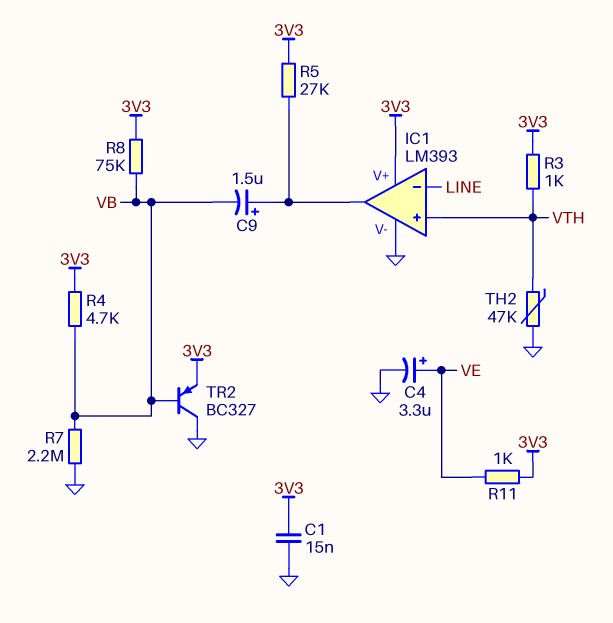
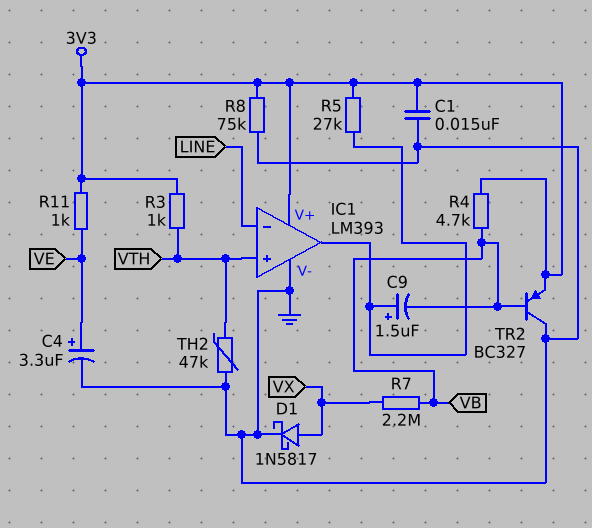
D1: none -> schottky 1N5817 (A VX, K GND)
R7: 2.2M (GND, VB) -> 2.2M (VB, VX)
R8: 75k (3V3, VB) -> 75k (3V3, GND)

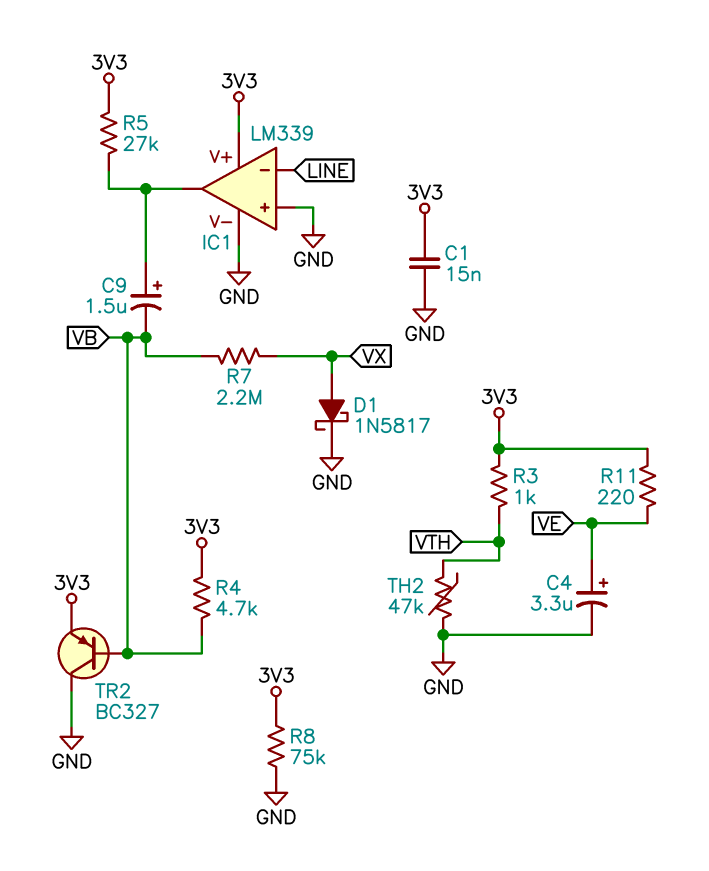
IC1: LM393 -> LM339
IC1 pin in+: VTH -> GND
R11: 1k (3V3, VE) -> 220 (3V3, VE)

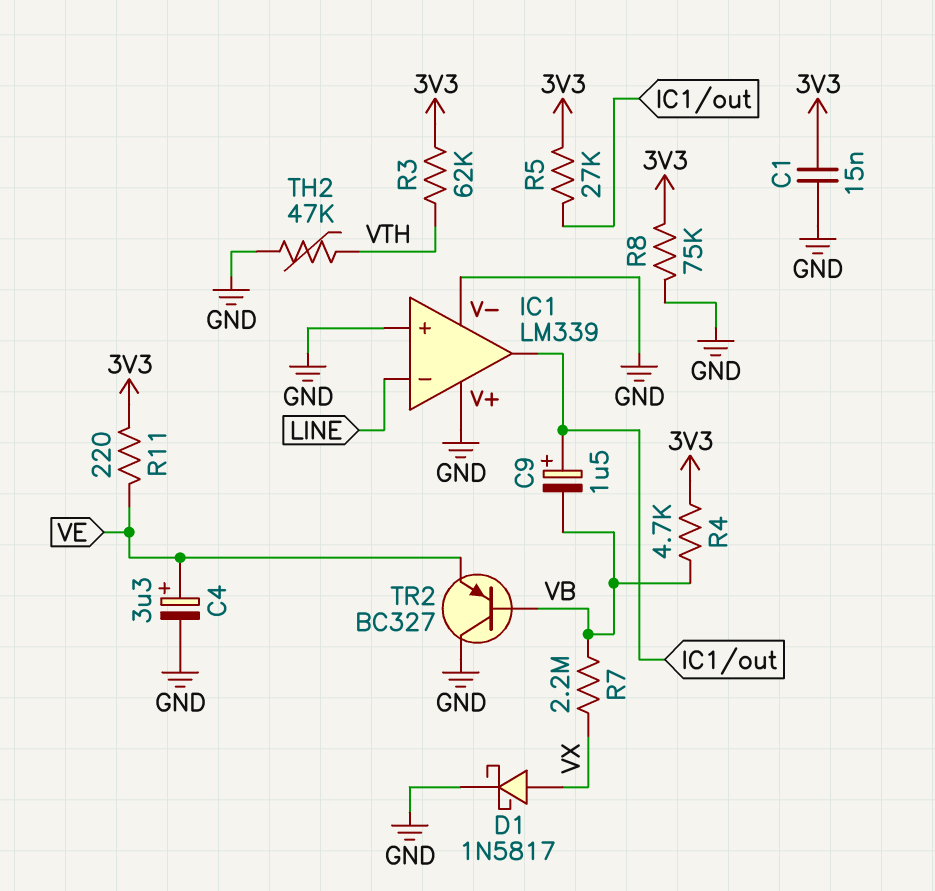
IC1 pin V+: 3V3 -> GND
R3: 1k (3V3, VTH) -> 62k (3V3, VTH)
TR2: PNP BC327 (B VB, C GND, E 3V3) -> PNP BC327 (B VB, C GND, E VE)

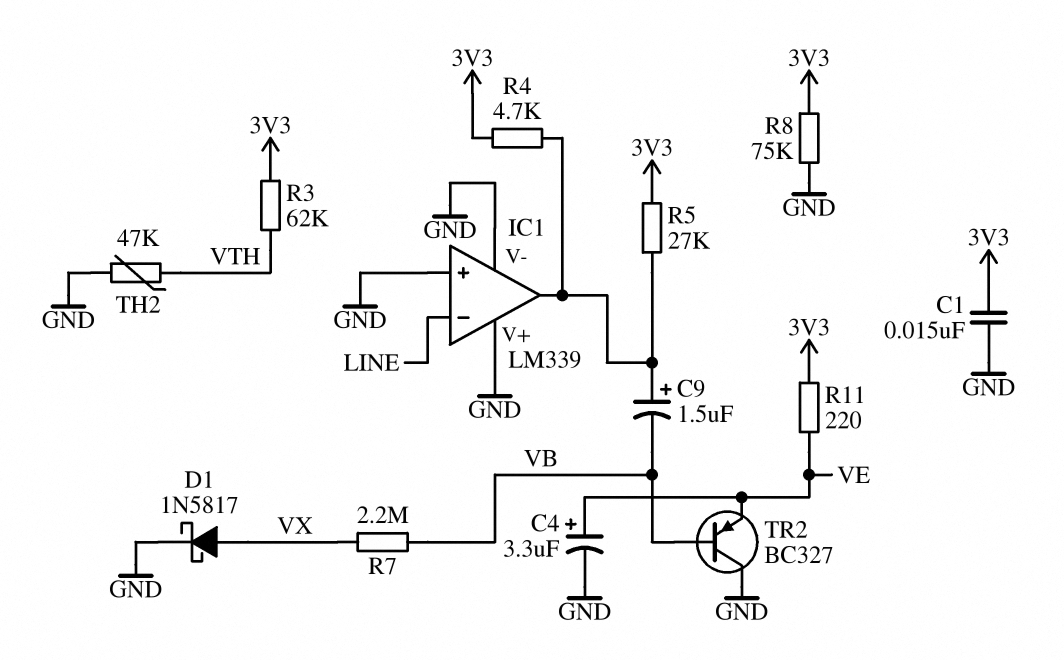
R4: 4.7k (3V3, VB) -> 4.7k (3V3, IC1/out)

